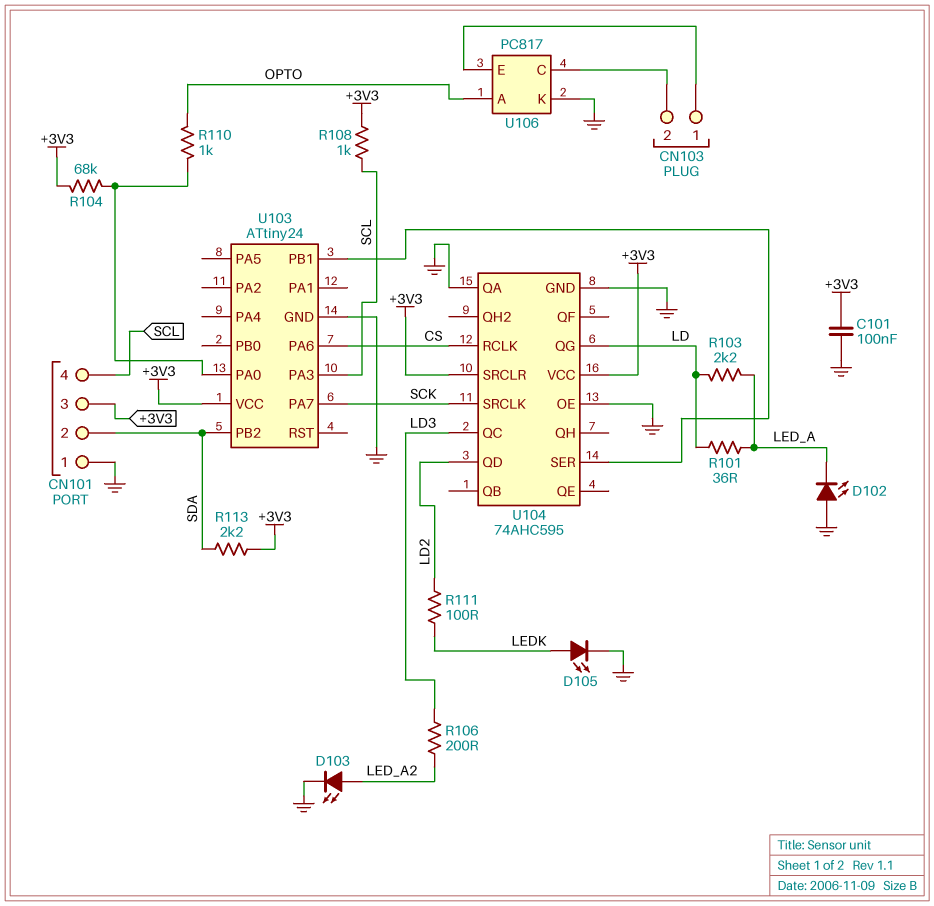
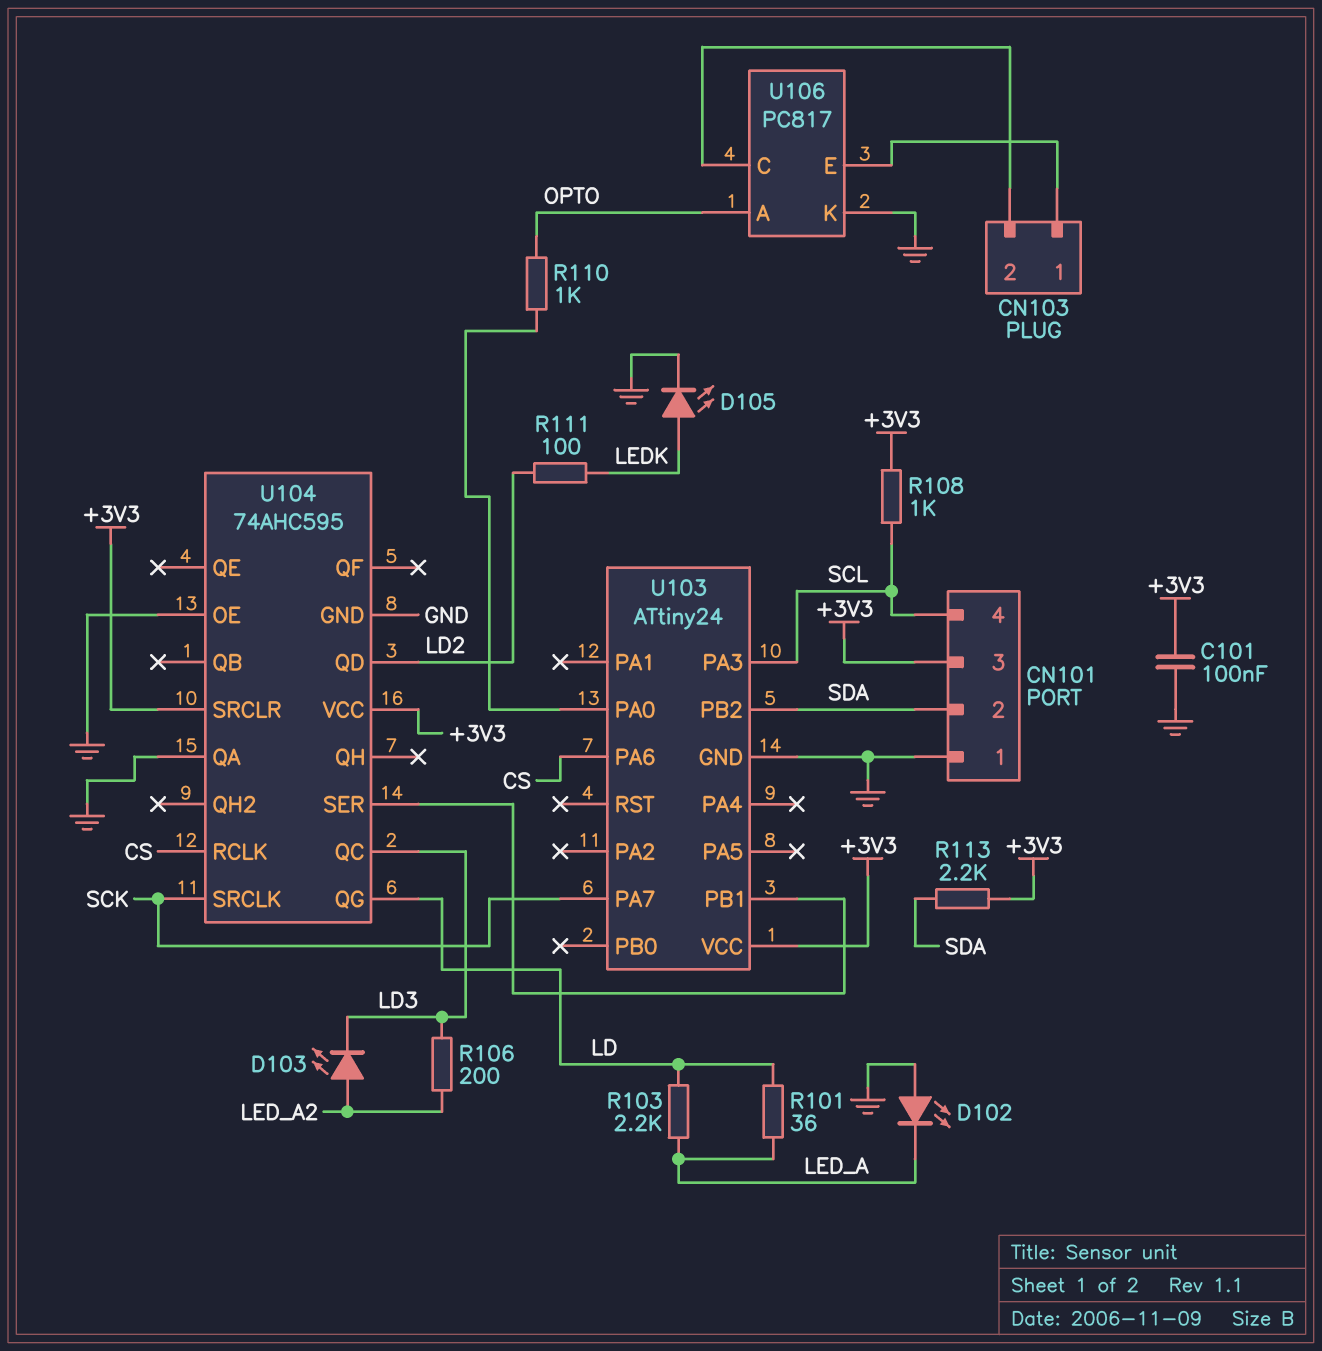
D103: LED (A LED_A2, K GND) -> LED (A LED_A2, K LD3)
R104: 68k (+3V3, U103/PA0) -> none

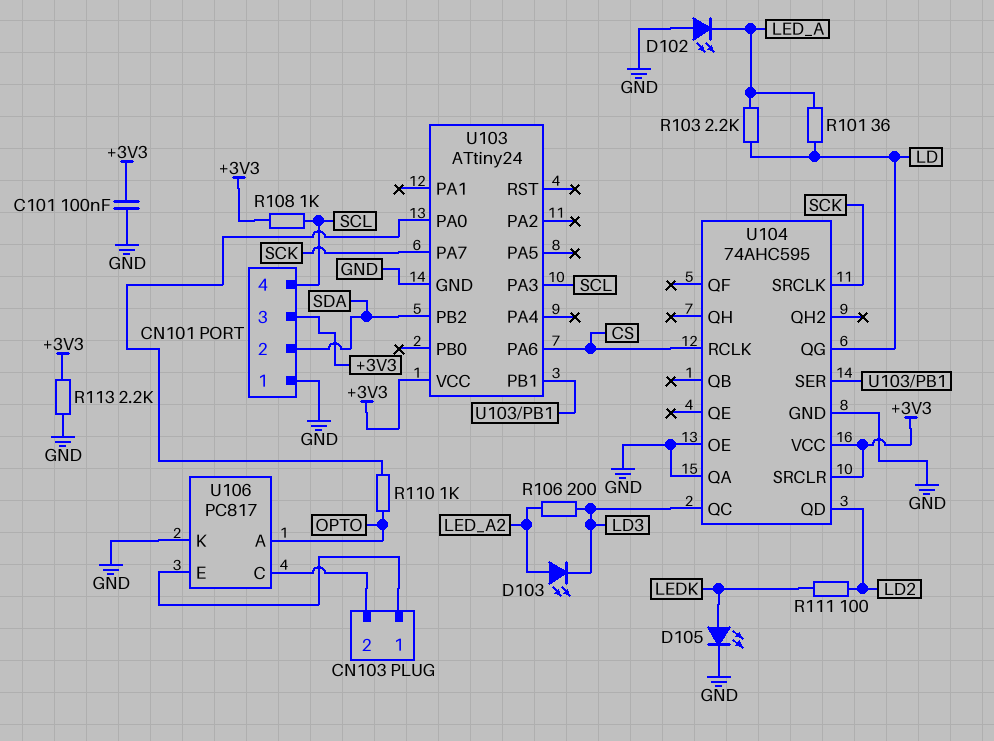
R113: 2.2k (+3V3, SDA) -> 2.2k (+3V3, GND)

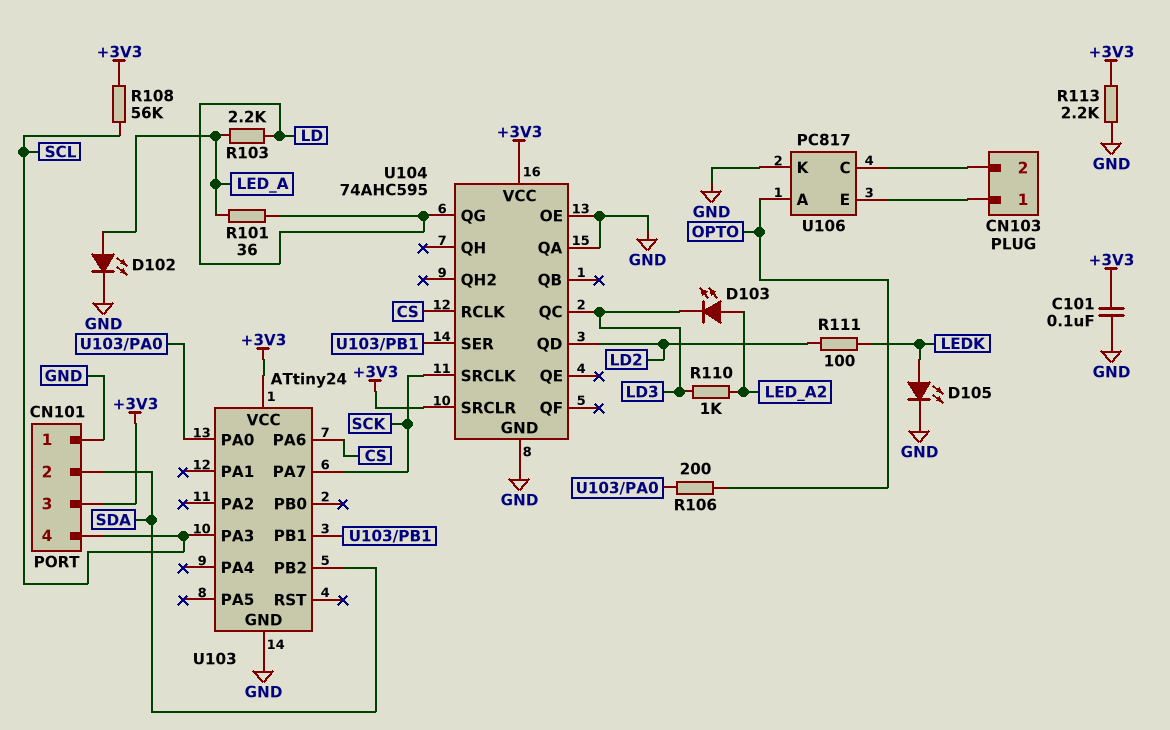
D102: LED (A GND, K LED_A) -> LED (A LED_A, K GND)
R106: 200 (LD3, LED_A2) -> 200 (OPTO, U103/PA0)
R108: 1k (+3V3, SCL) -> 56k (+3V3, SCL)
R110: 1k (OPTO, U103/PA0) -> 1k (LD3, LED_A2)

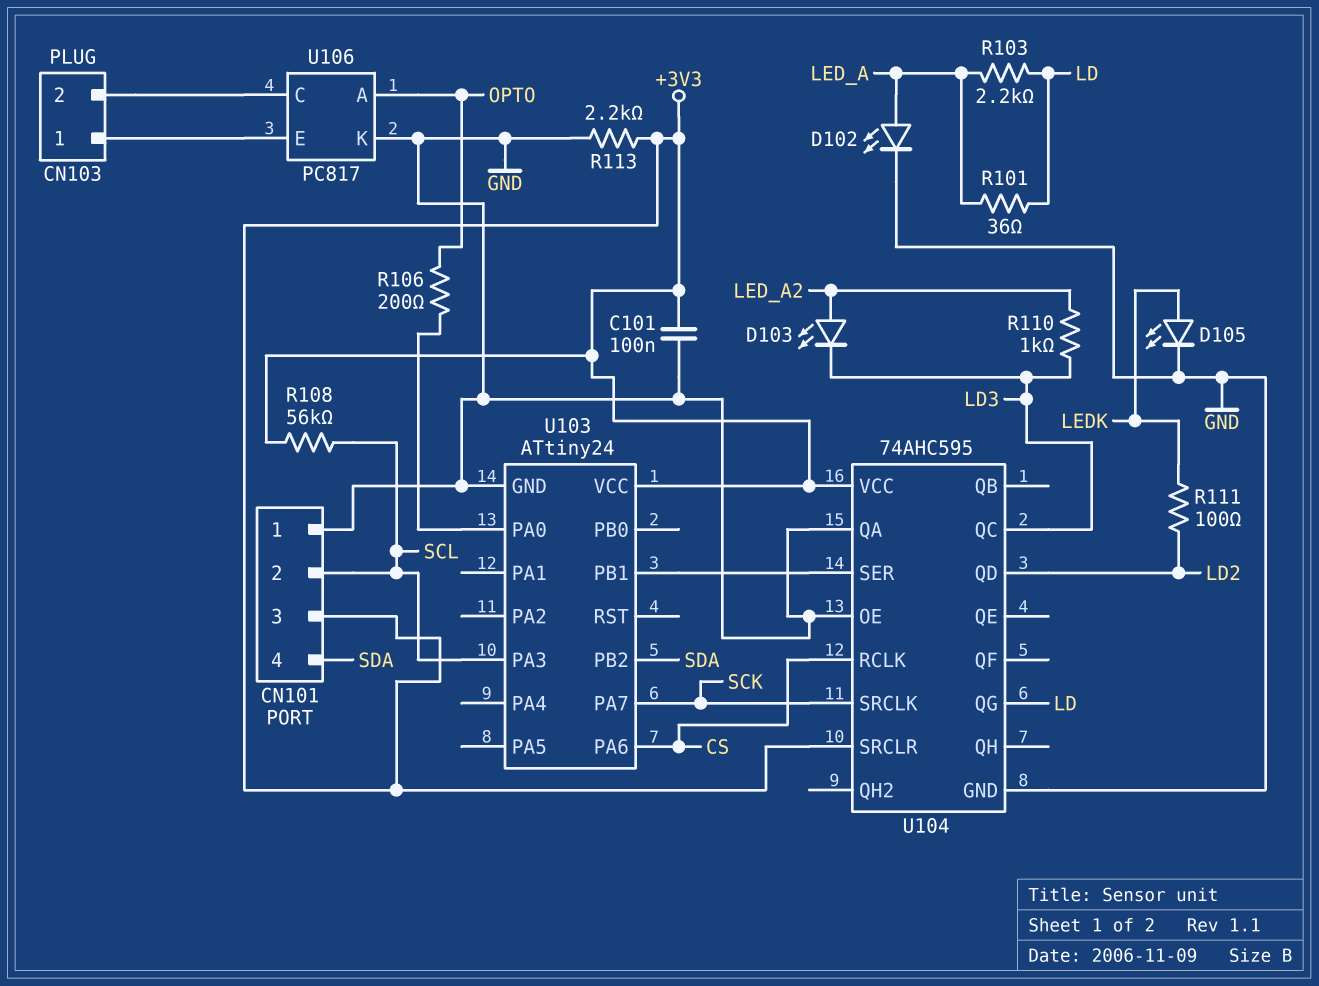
CN101 pin 2: SDA -> SCL
CN101 pin 4: SCL -> SDA

